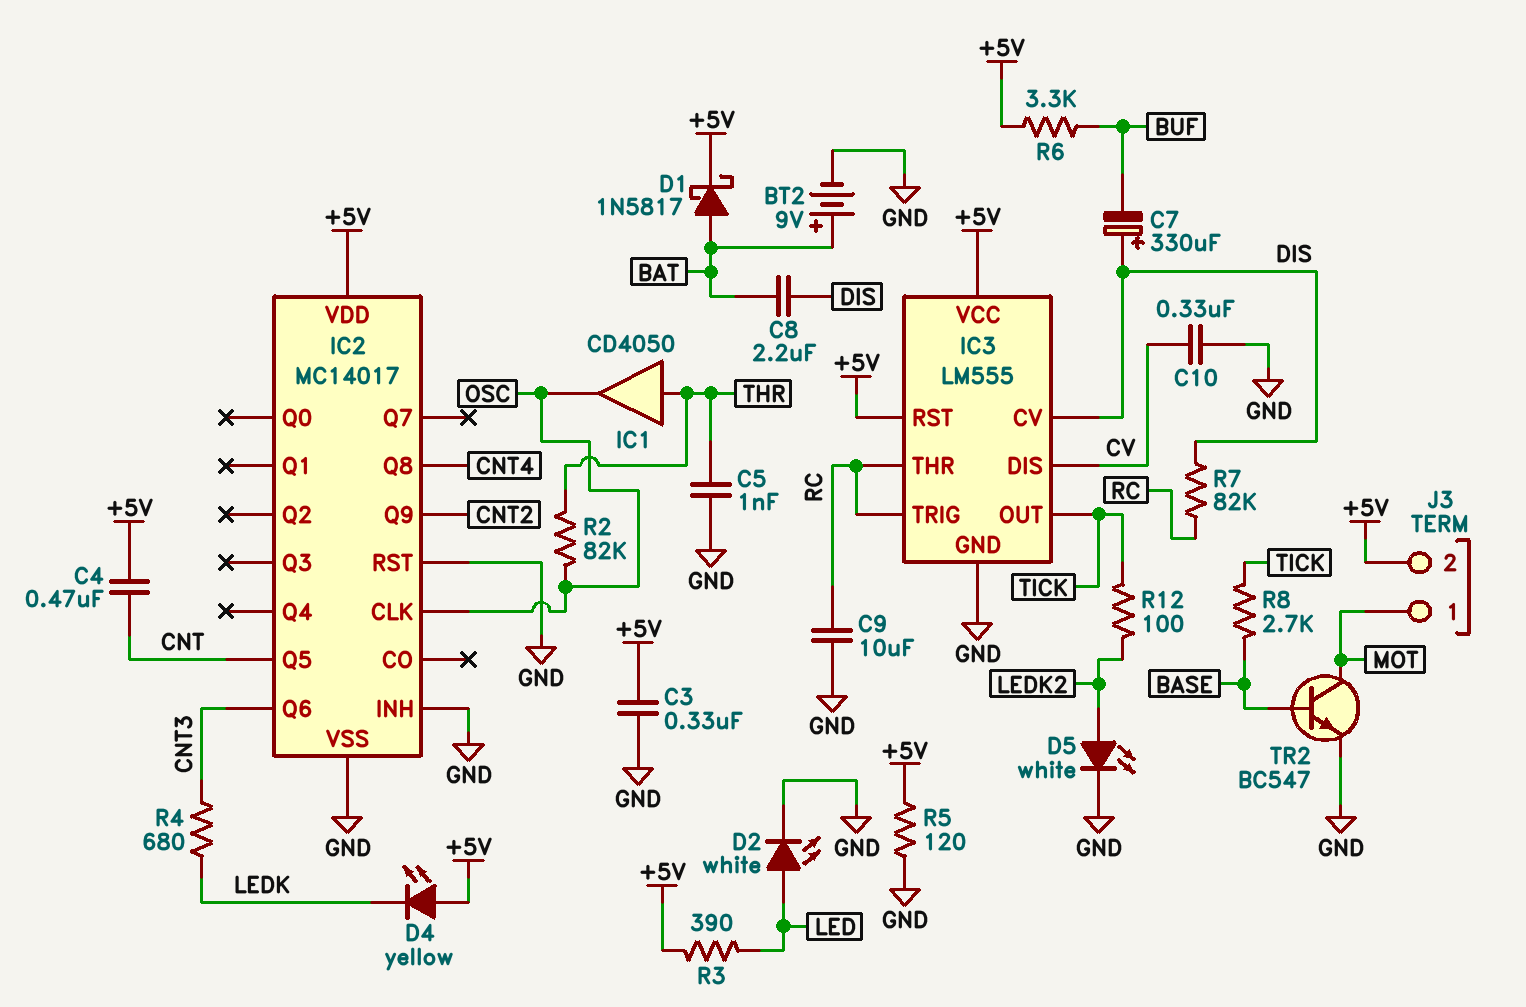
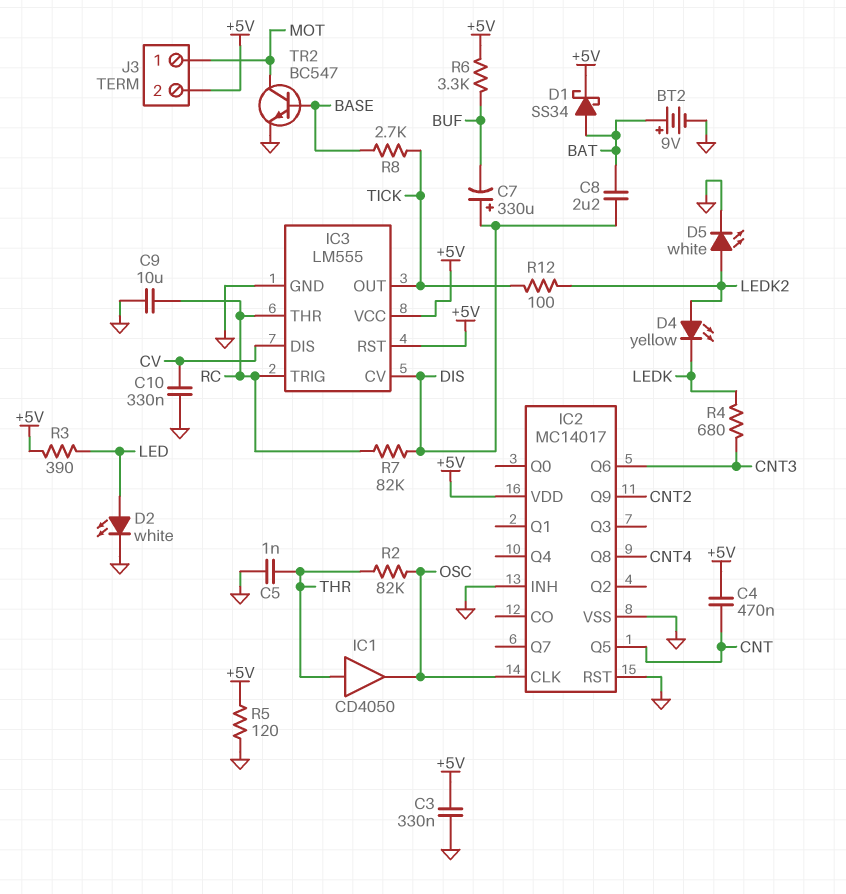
D1: schottky 1N5817 (A BAT, K +5V) -> schottky SS34 (A BAT, K +5V)
D4: LED yellow (A +5V, K LEDK) -> LED yellow (A LEDK2, K LEDK)

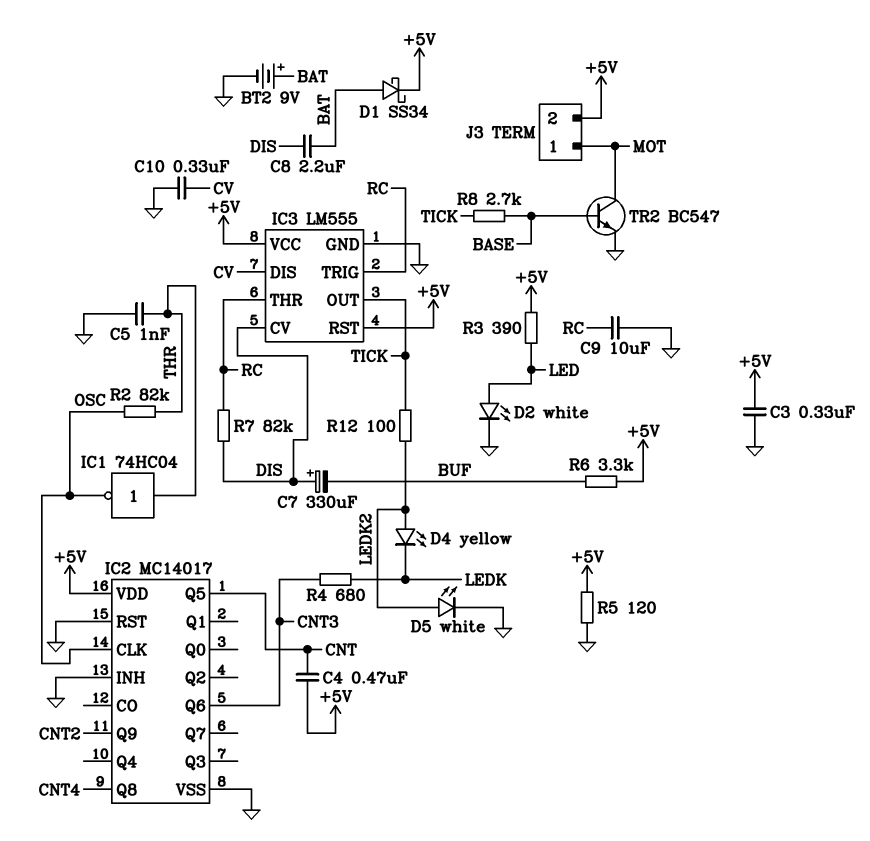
IC1: buffer CD4050 (in THR, out OSC) -> NOT 74HC04 (in THR, out OSC)

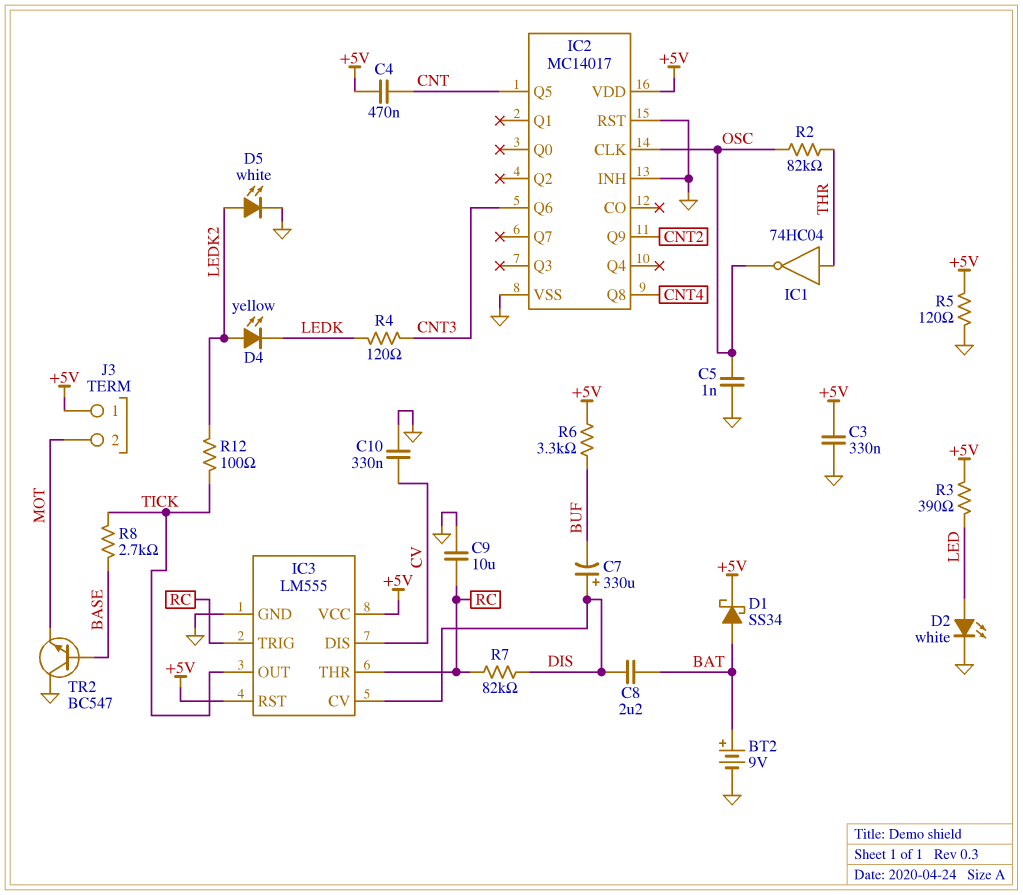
C5: 1nF (GND, THR) -> 1nF (GND, OSC)
J3 pin 1: MOT -> +5V
J3 pin 2: +5V -> MOT
R4: 680 (CNT3, LEDK) -> 120 (CNT3, LEDK)
TR2: NPN BC547 (B BASE, C MOT, E GND) -> NPN BC547 (B BASE, C GND, E MOT)

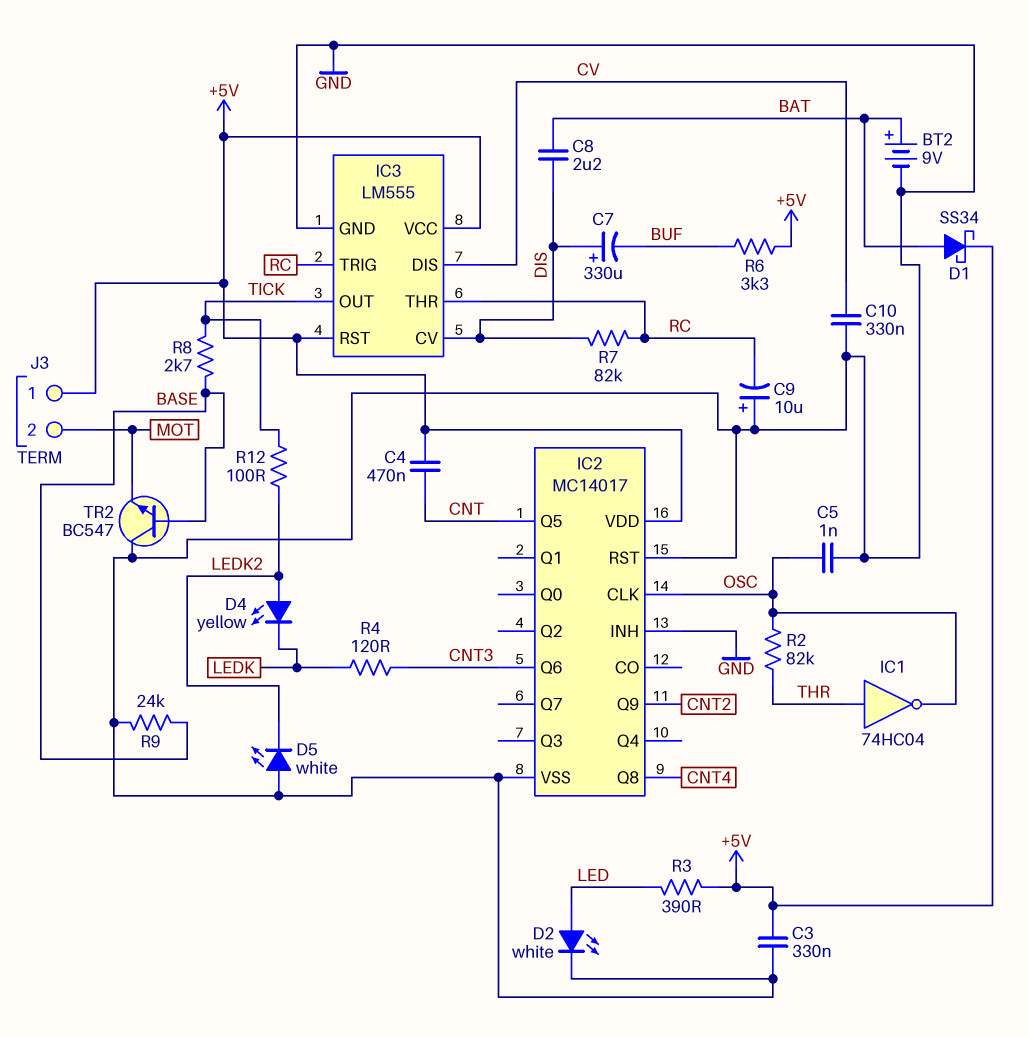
C9: 10uF (GND, RC) -> 10uF (plus GND, minus RC)
D5: LED white (A LEDK2, K GND) -> LED white (A GND, K LEDK2)
R5: 120 (+5V, GND) -> none
R9: none -> 24k (BASE, GND)

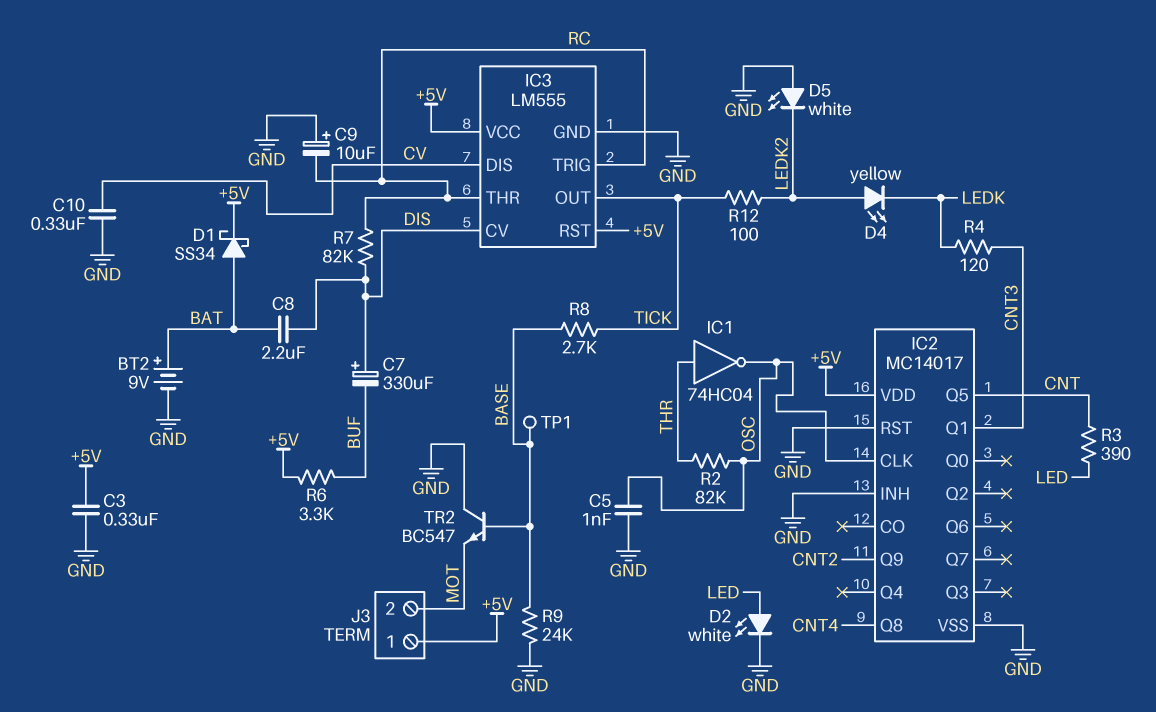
C4: 470nF (+5V, CNT) -> none
IC2 pin Q1: none -> CNT3
IC2 pin Q6: CNT3 -> none
R3: 390 (+5V, LED) -> 390 (CNT, LED)
TP1: none -> test point (BASE)

